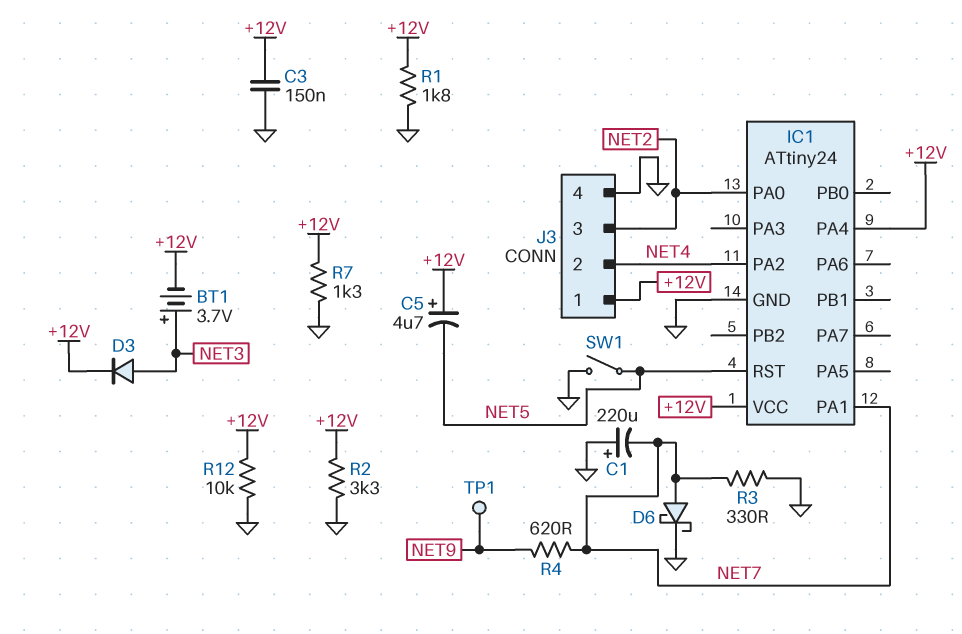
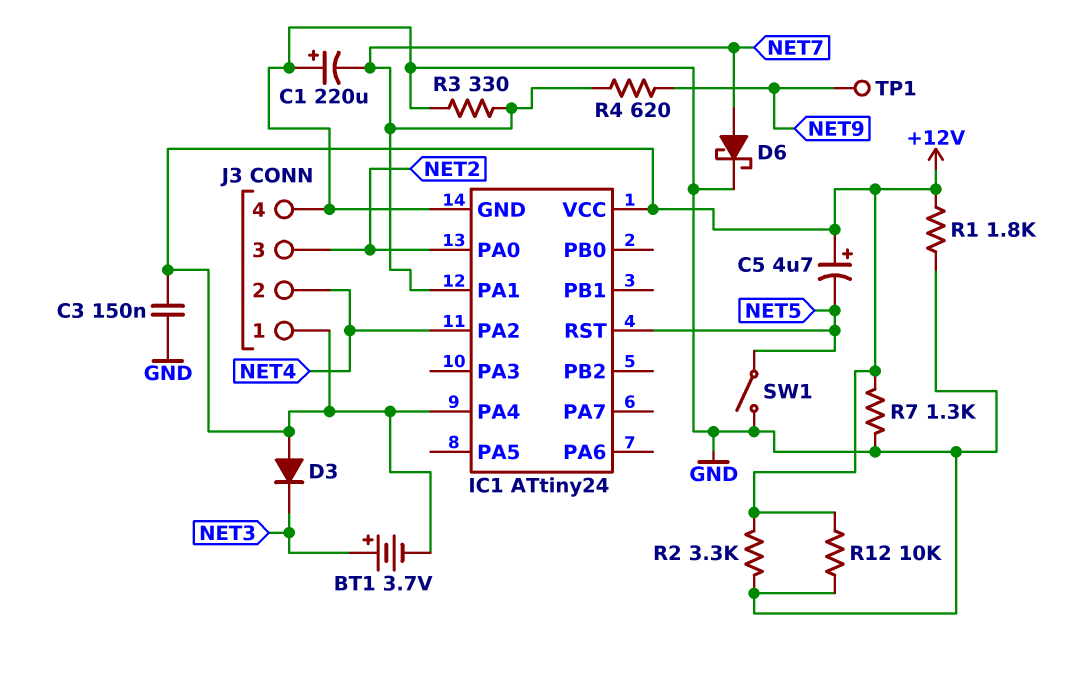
D3: diode (A NET3, K +12V) -> diode (A +12V, K NET3)

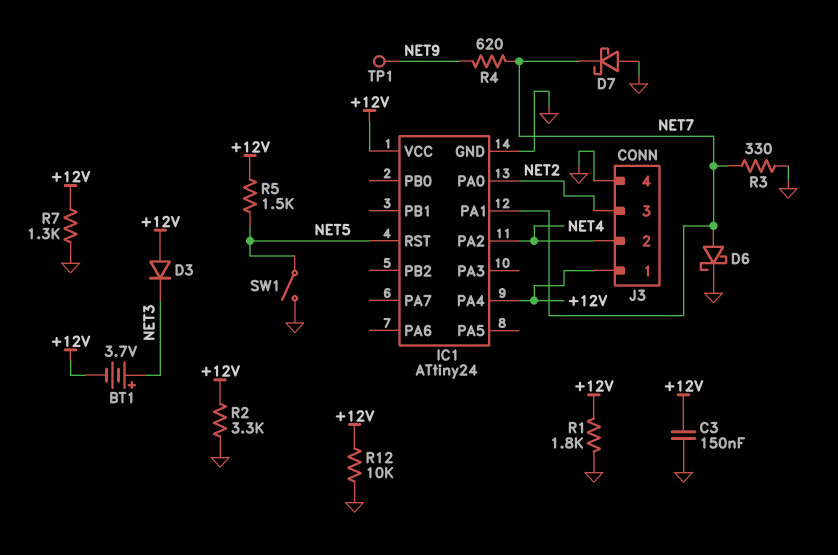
C1: 220uF (plus GND, minus NET7) -> none
C5: 4.7uF (plus +12V, minus NET5) -> none
D7: none -> schottky (A GND, K NET7)
R5: none -> 1.5k (+12V, NET5)

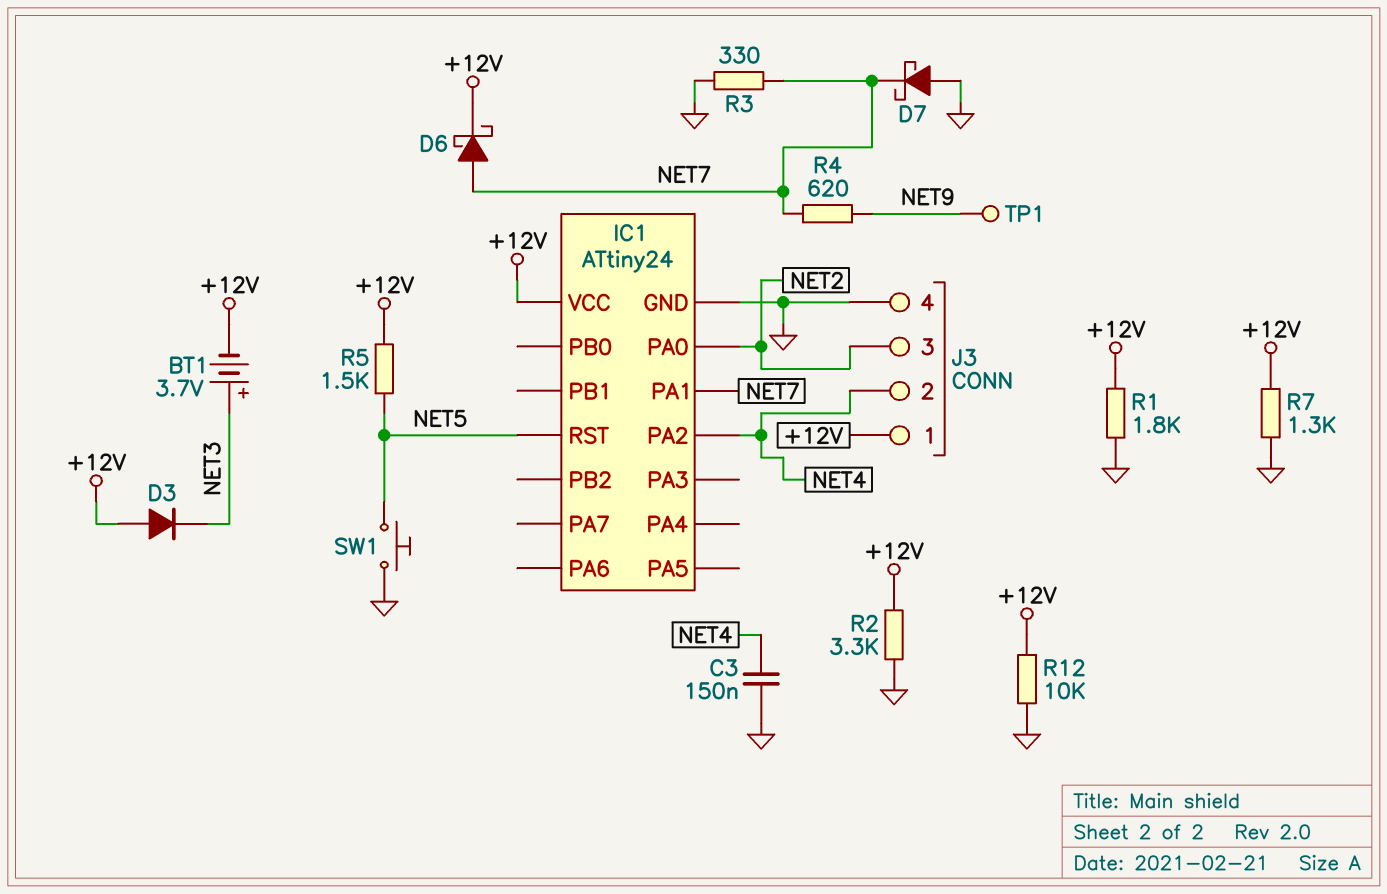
C3: 150nF (+12V, GND) -> 150nF (GND, NET4)
D6: schottky (A NET7, K GND) -> schottky (A NET7, K +12V)
IC1 pin PA4: +12V -> none
SW1: switch (GND, NET5) -> button (GND, NET5)

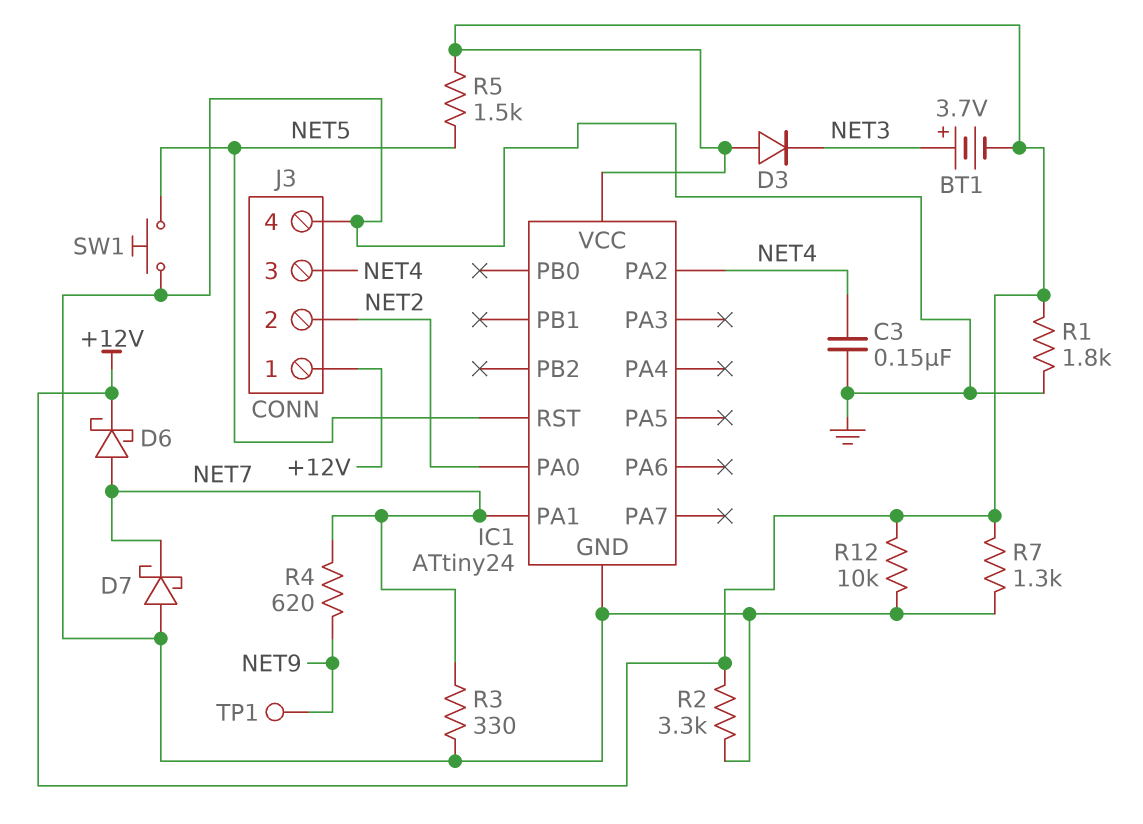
J3 pin 2: NET4 -> NET2
J3 pin 3: NET2 -> NET4

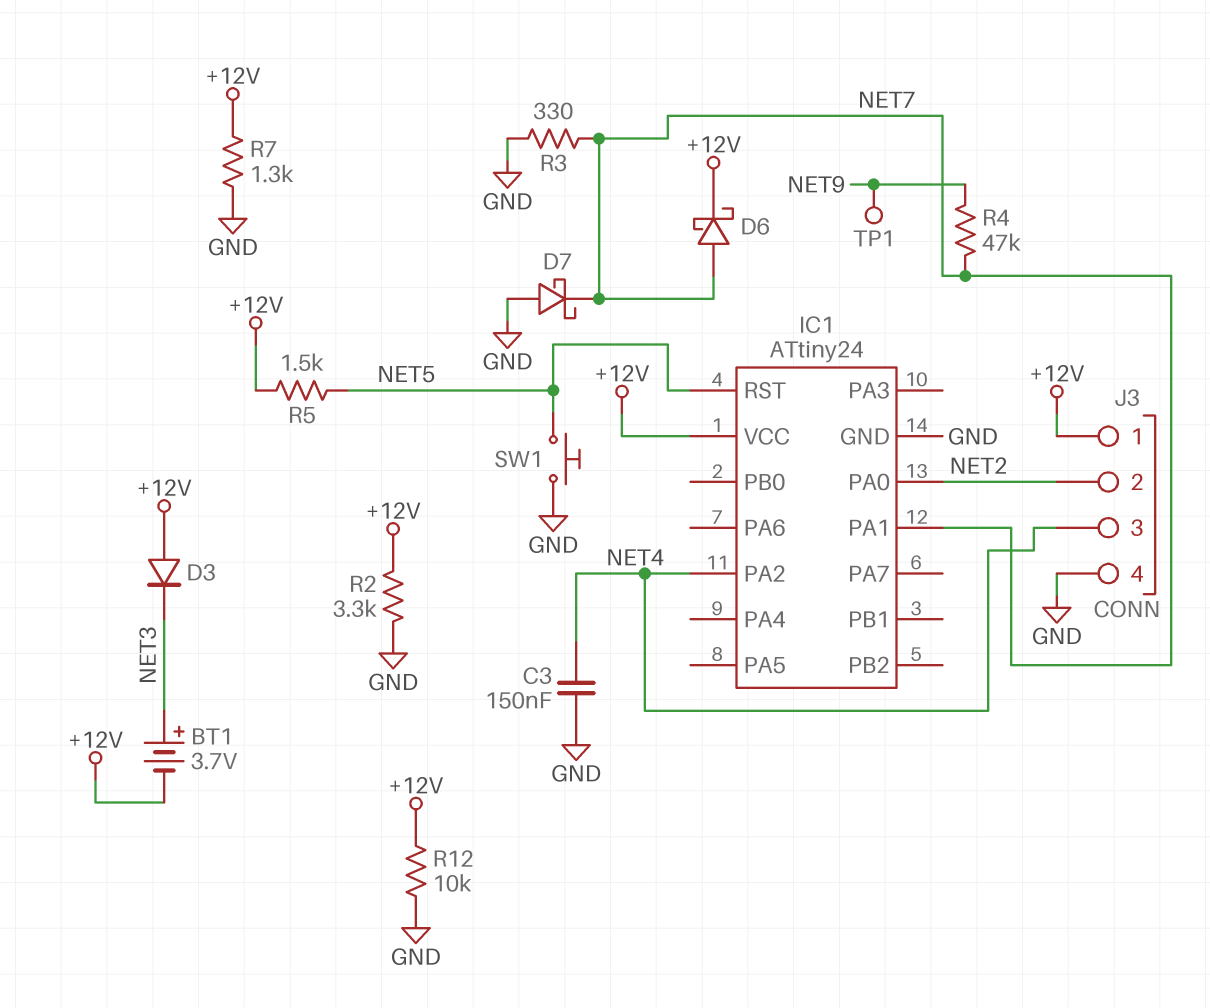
R1: 1.8k (+12V, GND) -> none
R4: 620 (NET7, NET9) -> 47k (NET7, NET9)

